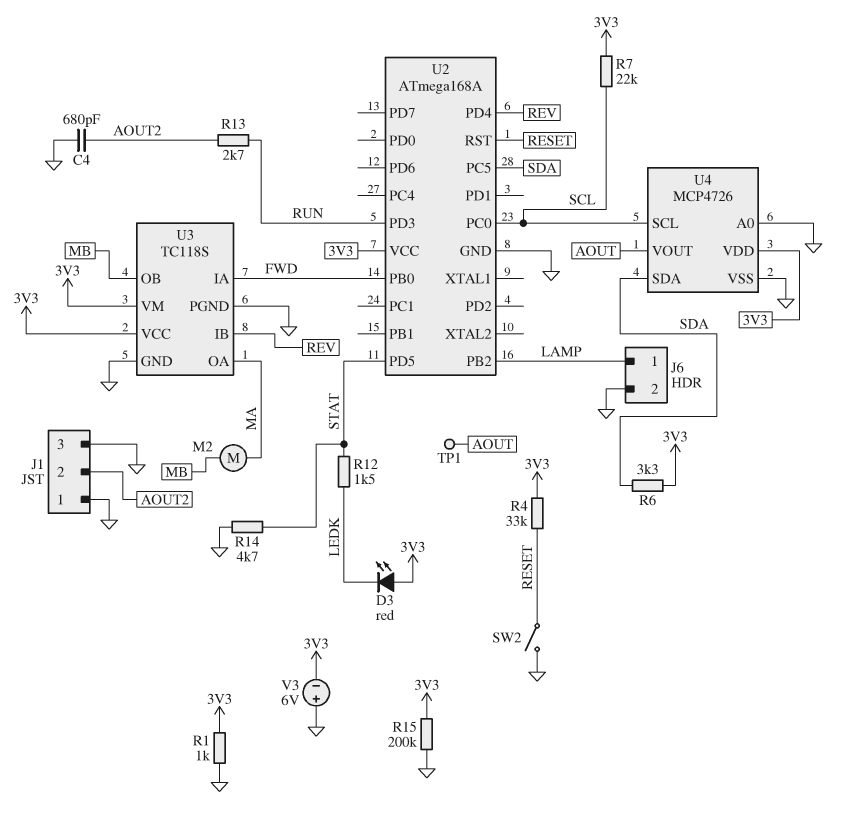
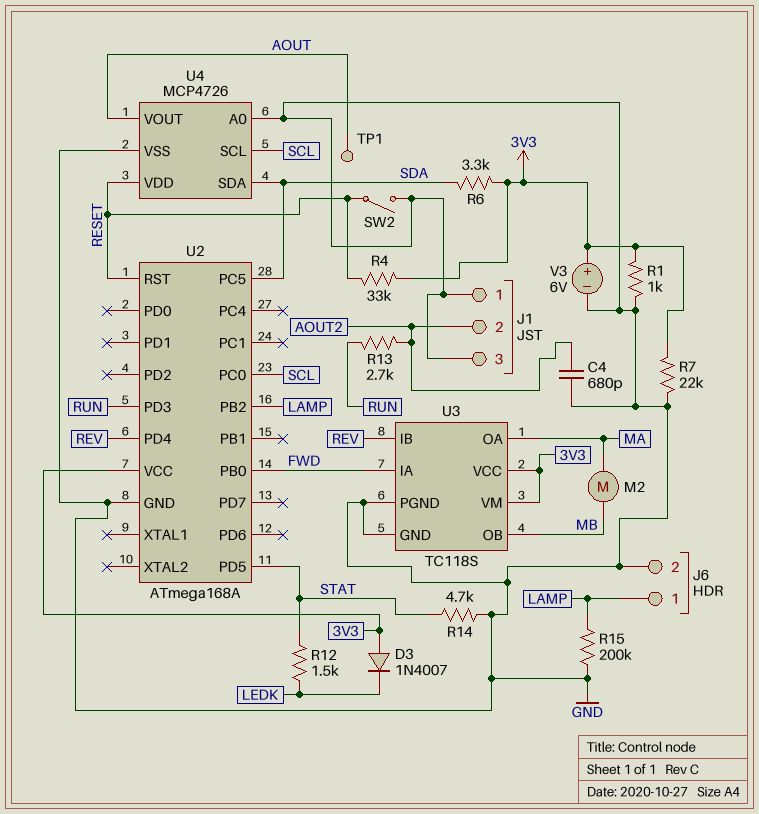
D3: LED red (A 3V3, K LEDK) -> diode 1N4007 (A 3V3, K LEDK)
R7: 22k (3V3, SCL) -> 22k (3V3, GND)
R15: 200k (3V3, GND) -> 200k (GND, LAMP)
U4 pin VDD: 3V3 -> RESET
V3: 6V (plus GND, minus 3V3) -> 6V (plus 3V3, minus GND)

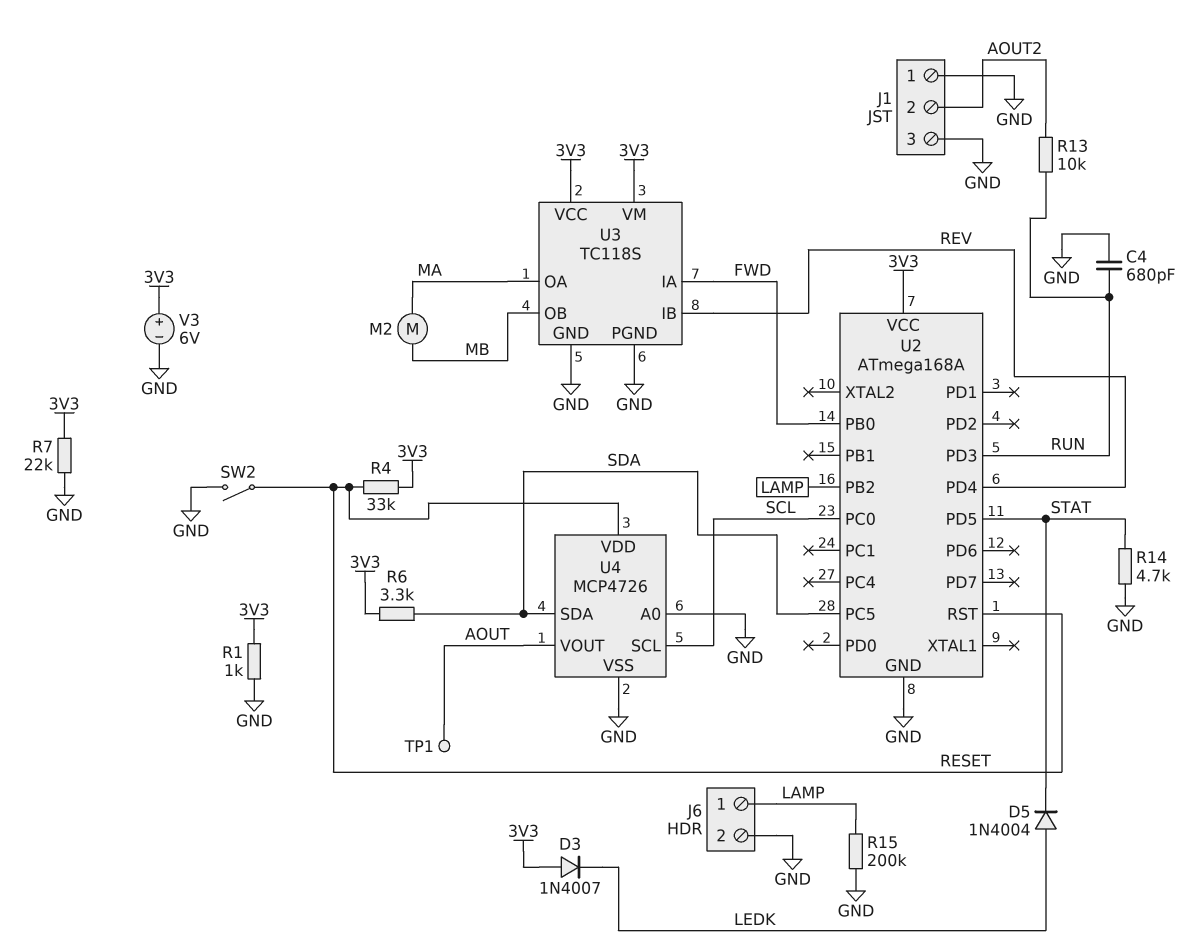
C4: 680pF (AOUT2, GND) -> 680pF (GND, RUN)
D5: none -> diode 1N4004 (A LEDK, K STAT)
R12: 1.5k (LEDK, STAT) -> none
R13: 2.7k (AOUT2, RUN) -> 10k (AOUT2, RUN)

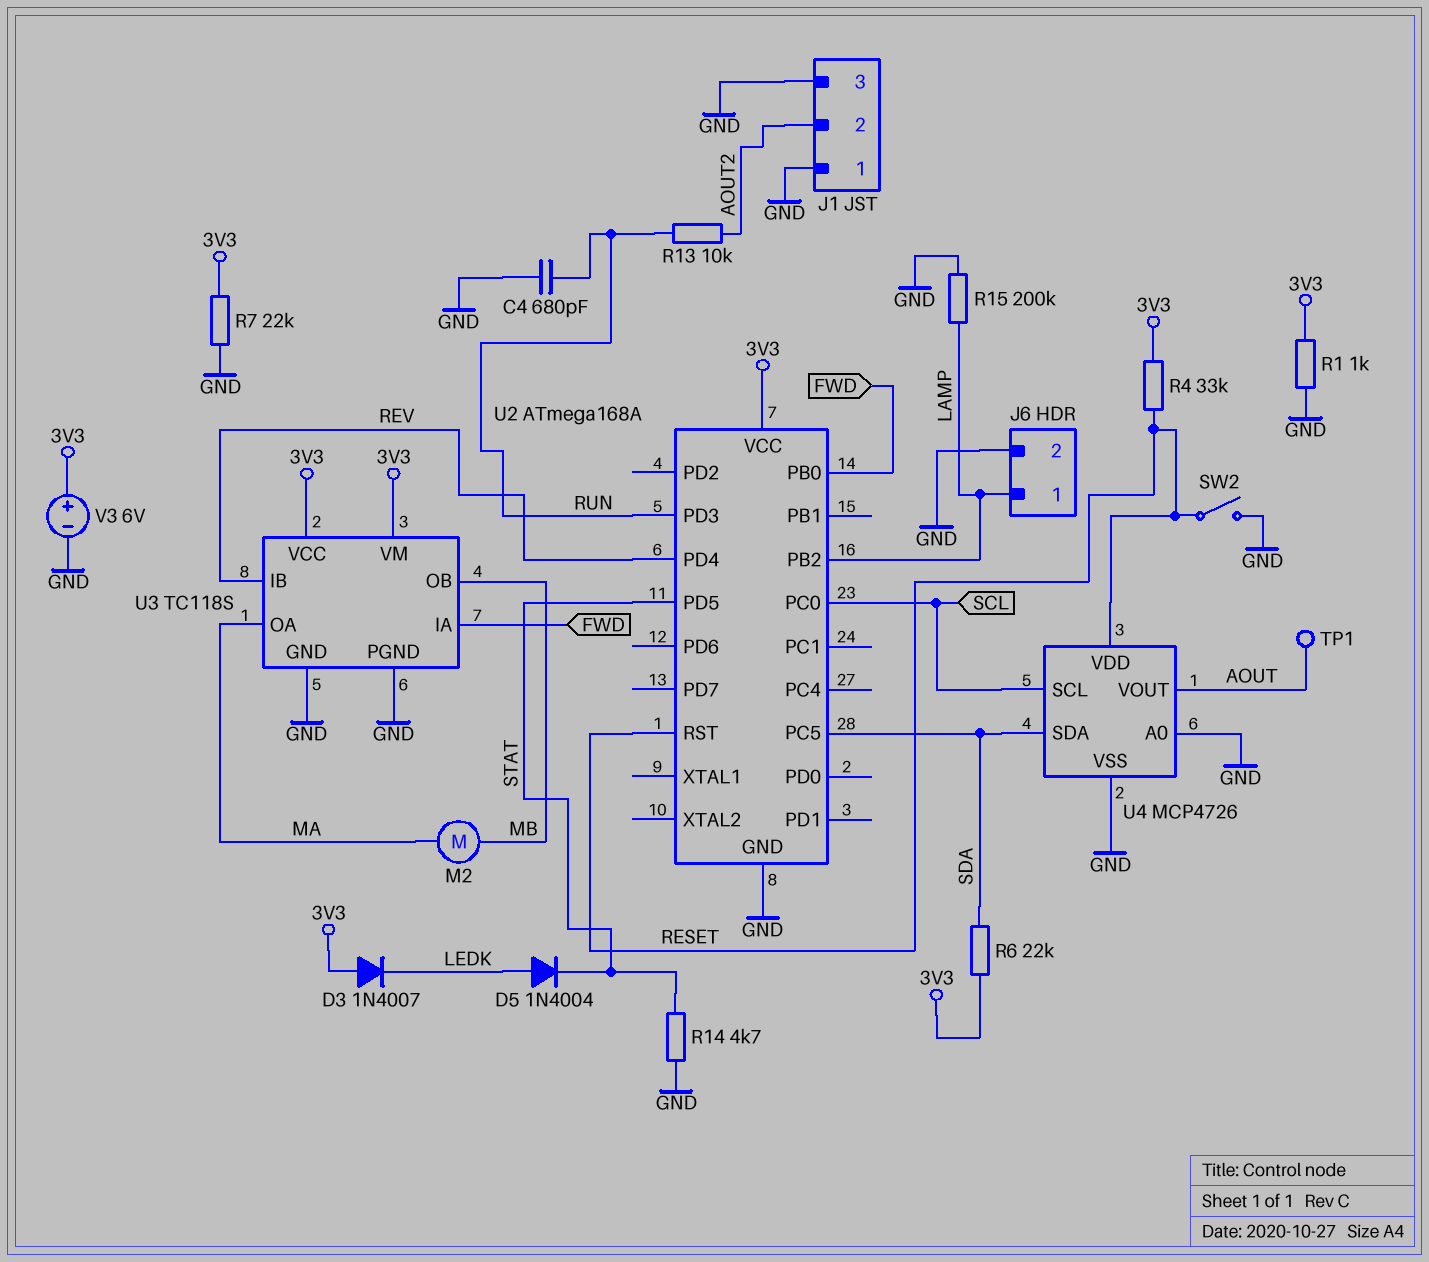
R6: 3.3k (3V3, SDA) -> 22k (3V3, SDA)

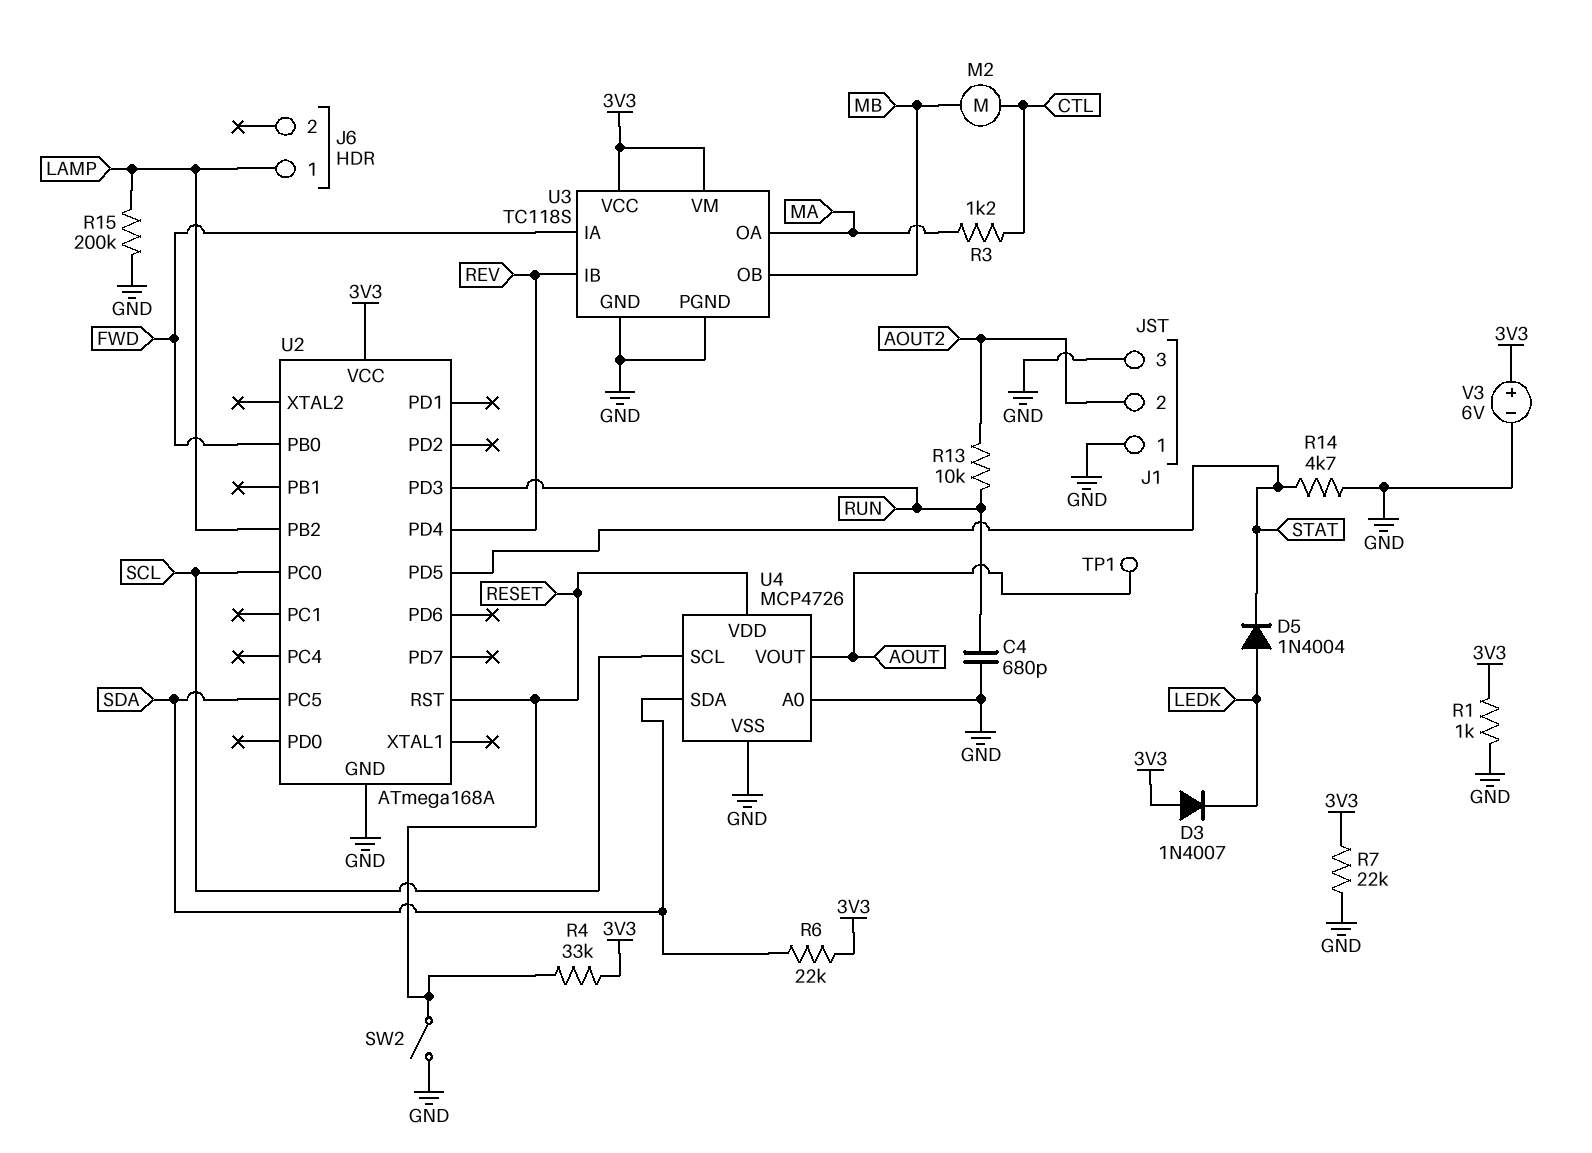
J6 pin 2: GND -> none
M2: motor (MA, MB) -> motor (CTL, MB)
R3: none -> 1.2k (CTL, MA)

